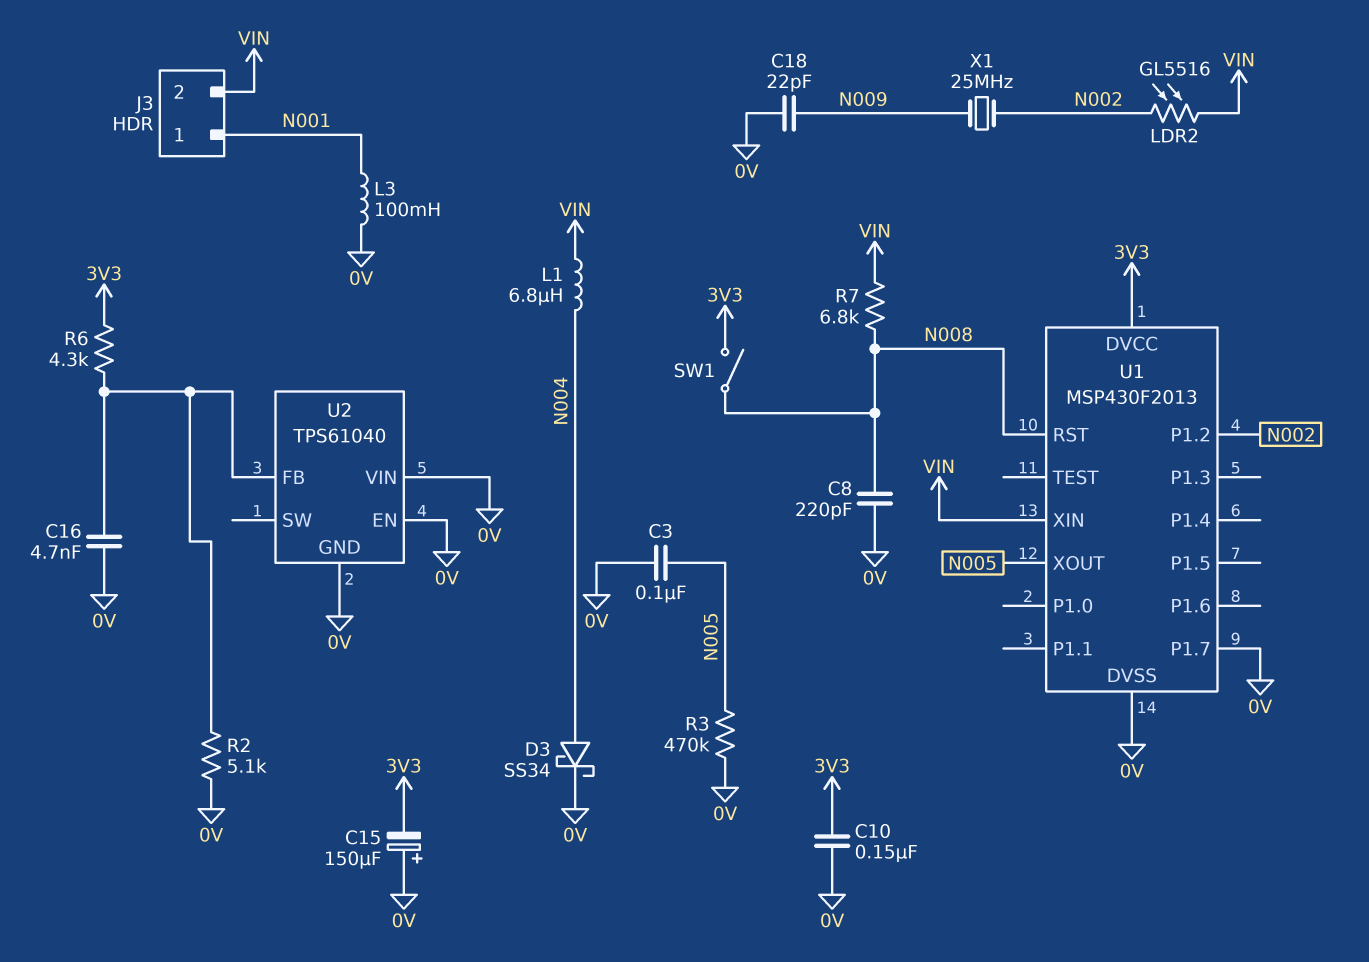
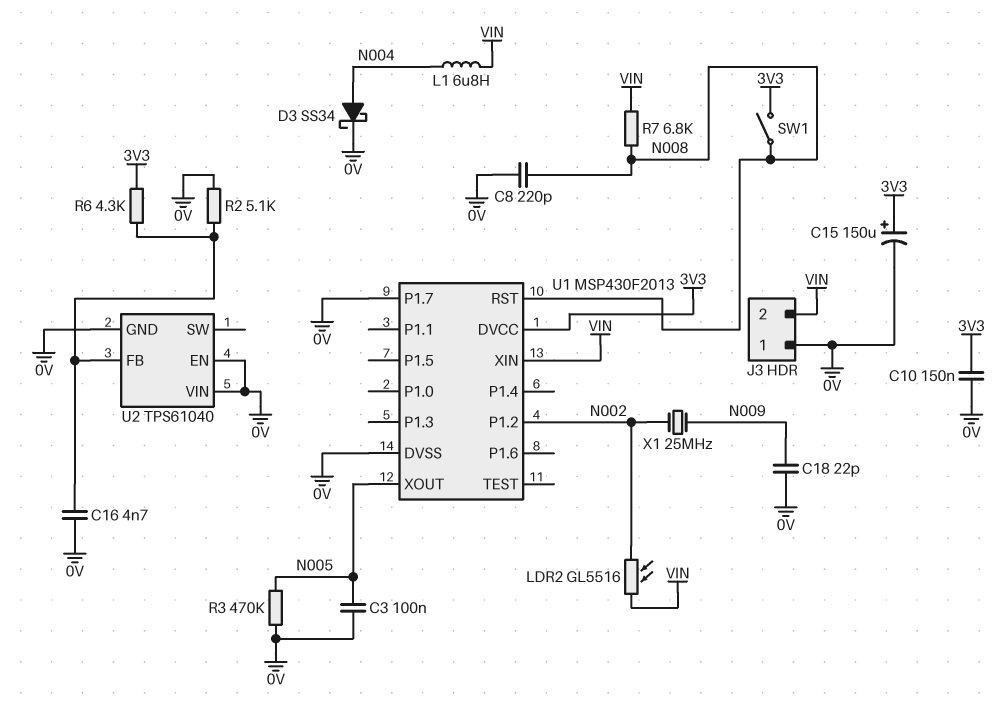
C15: 150uF (plus 0V, minus 3V3) -> 150uF (plus 3V3, minus 0V)
J3 pin 1: N001 -> 0V
L3: 100mH (0V, N001) -> none

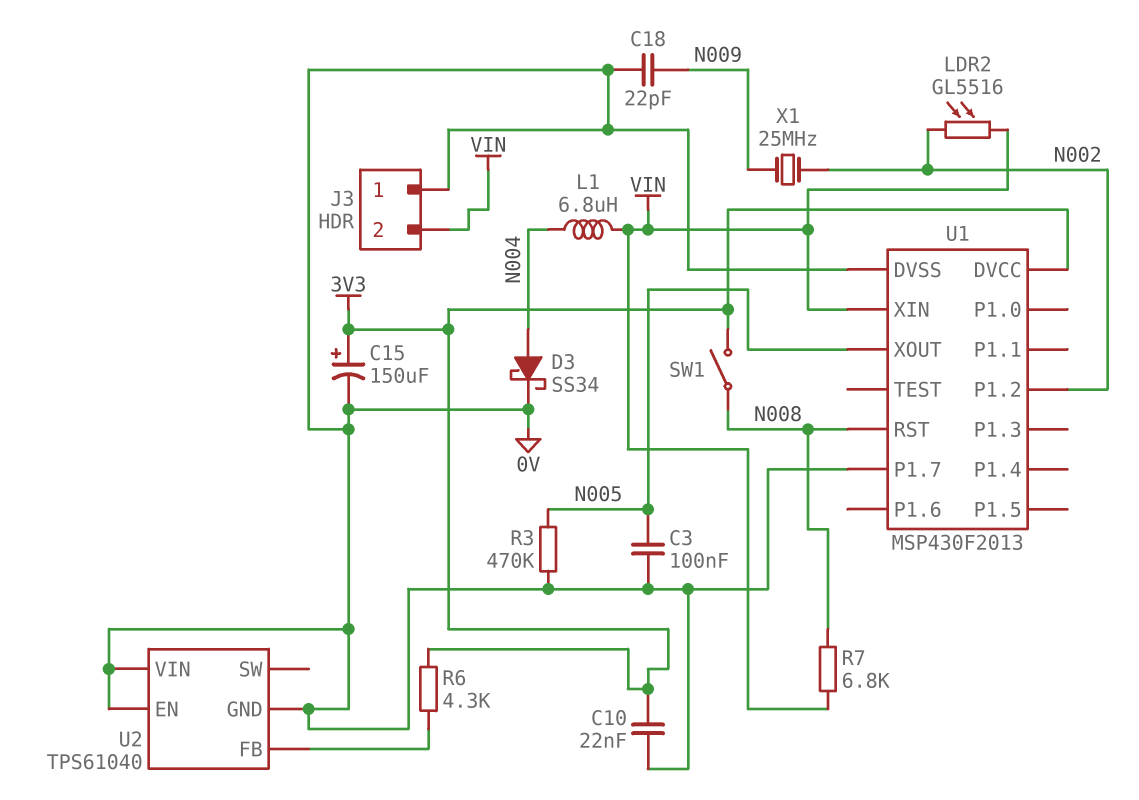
C8: 220pF (0V, N008) -> none
C10: 150nF (0V, 3V3) -> 22nF (0V, 3V3)
C16: 4.7nF (0V, U2/FB) -> none
R2: 5.1k (0V, U2/FB) -> none

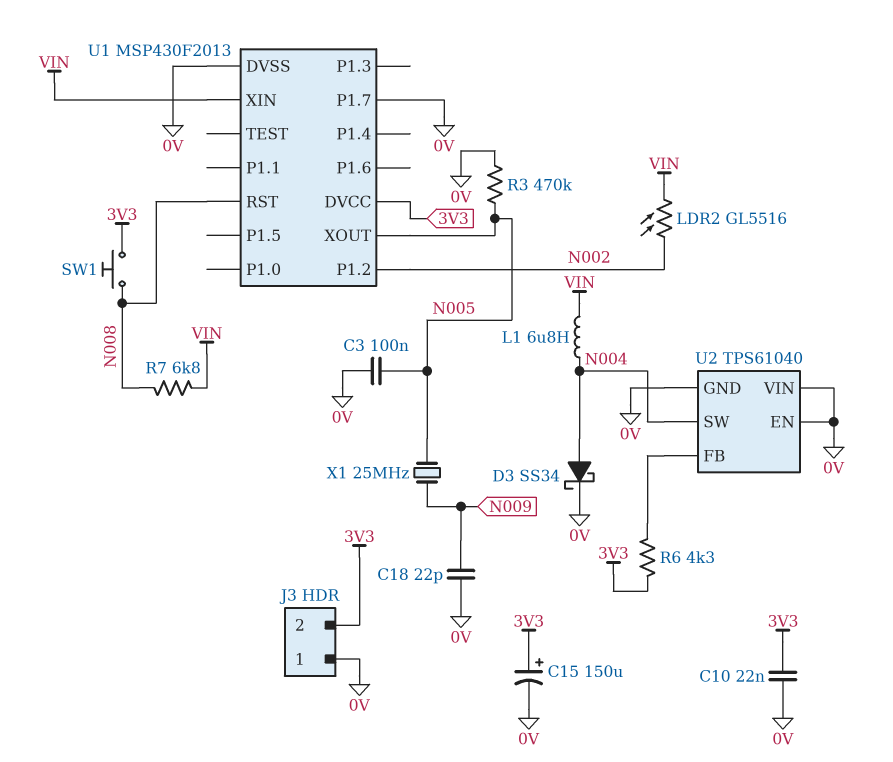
J3 pin 2: VIN -> 3V3
SW1: switch (3V3, N008) -> button (3V3, N008)
U2 pin SW: none -> N004
X1: 25MHz (N002, N009) -> 25MHz (N005, N009)

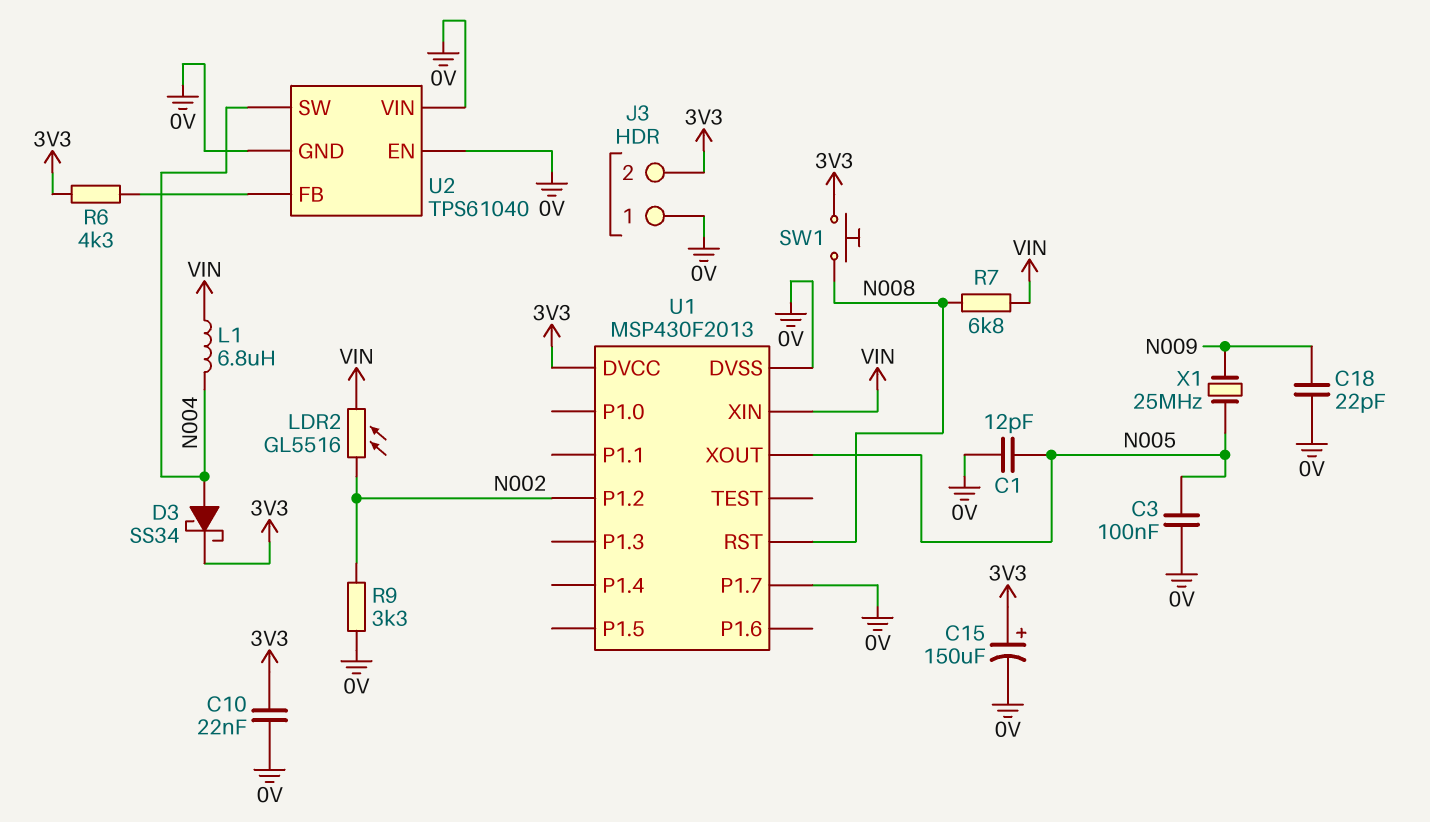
C1: none -> 12pF (0V, N005)
D3: schottky SS34 (A N004, K 0V) -> schottky SS34 (A N004, K 3V3)
R3: 470k (0V, N005) -> none
R9: none -> 3.3k (0V, N002)

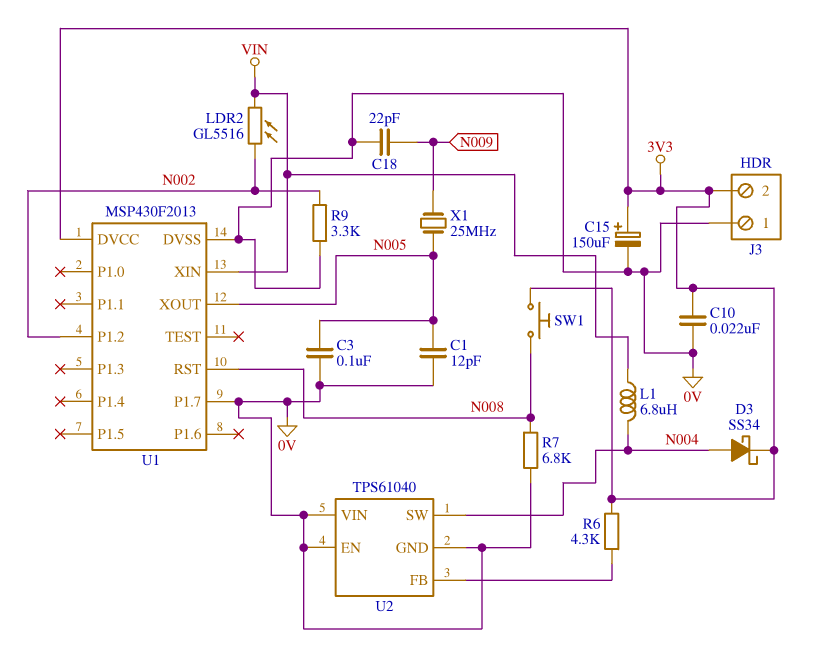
R7: 6.8k (N008, VIN) -> 6.8k (0V, N008)

